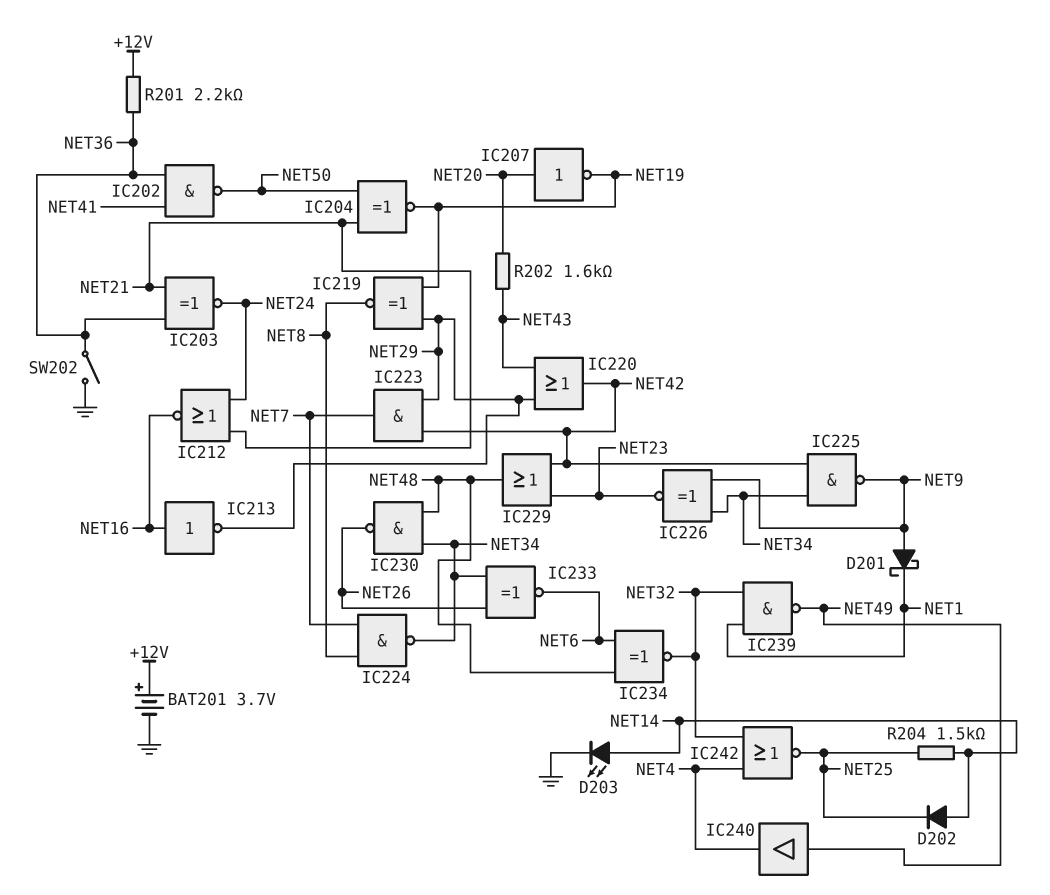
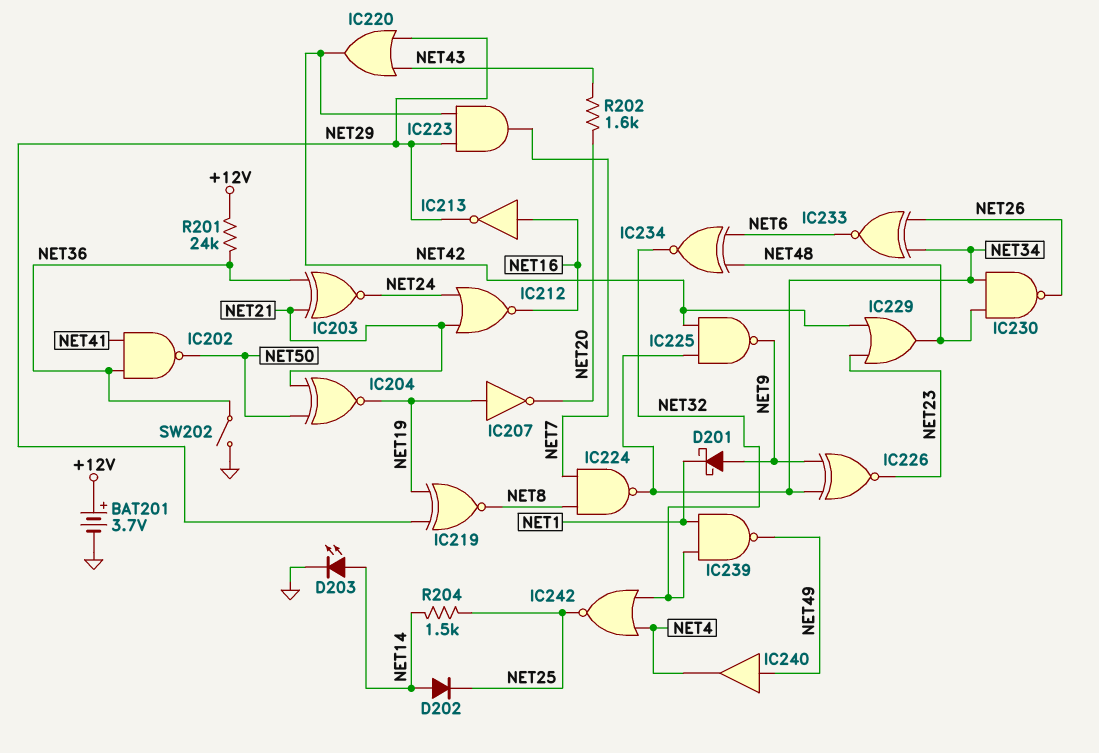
IC207: NOT (in NET20, out NET19) -> NOT (in NET19, out NET20)
R201: 2.2k (+12V, NET36) -> 24k (+12V, NET36)

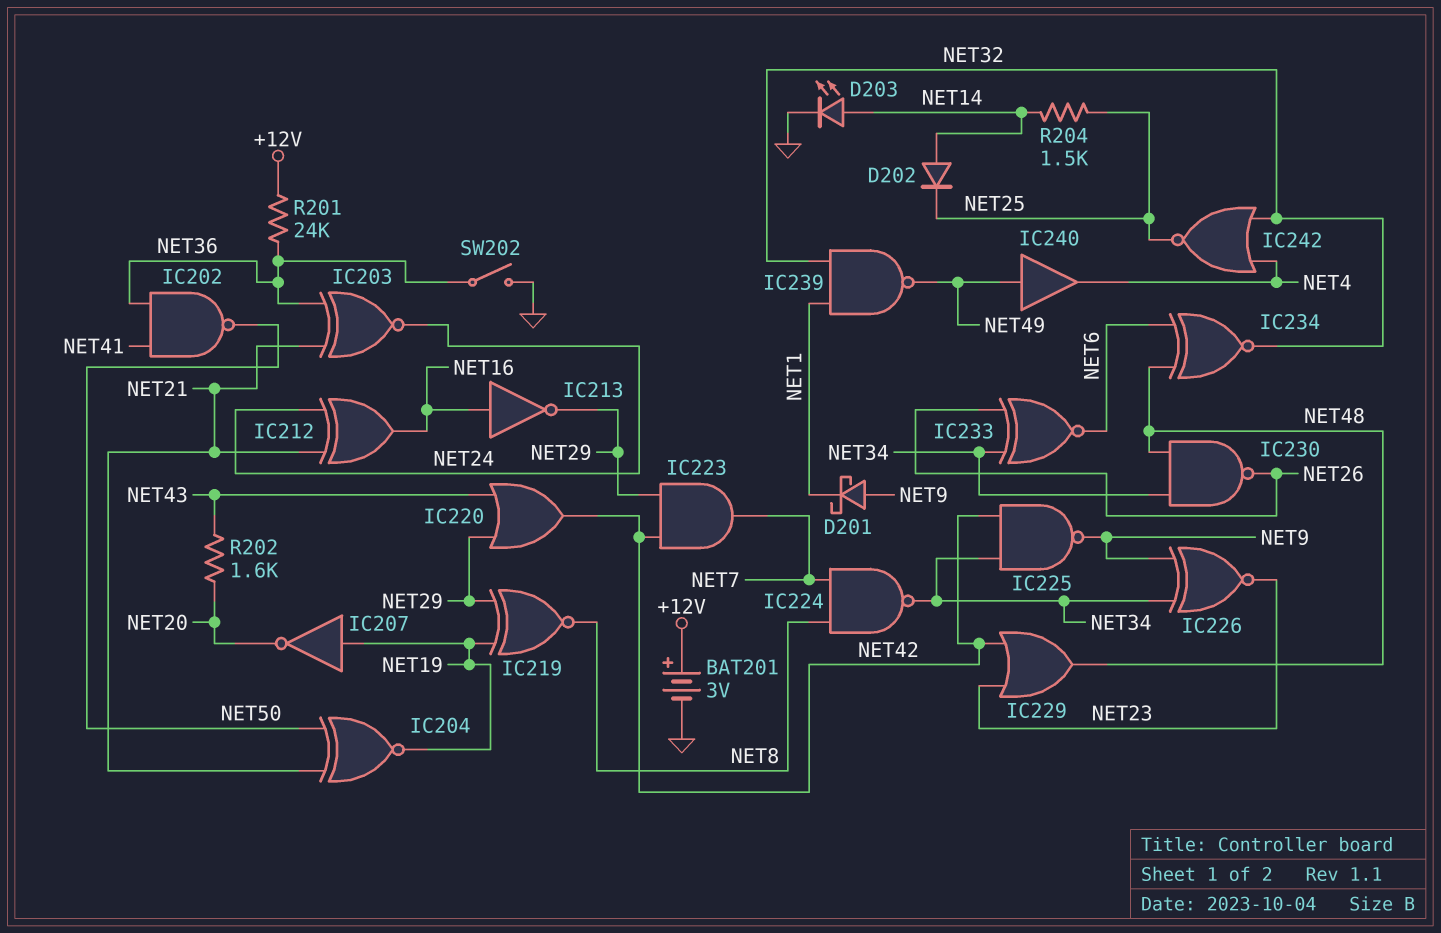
BAT201: 3.7V (plus +12V, minus GND) -> 3V (plus +12V, minus GND)
IC212: NOR (in NET21, in NET24, out NET16) -> XOR (in NET21, in NET24, out NET16)

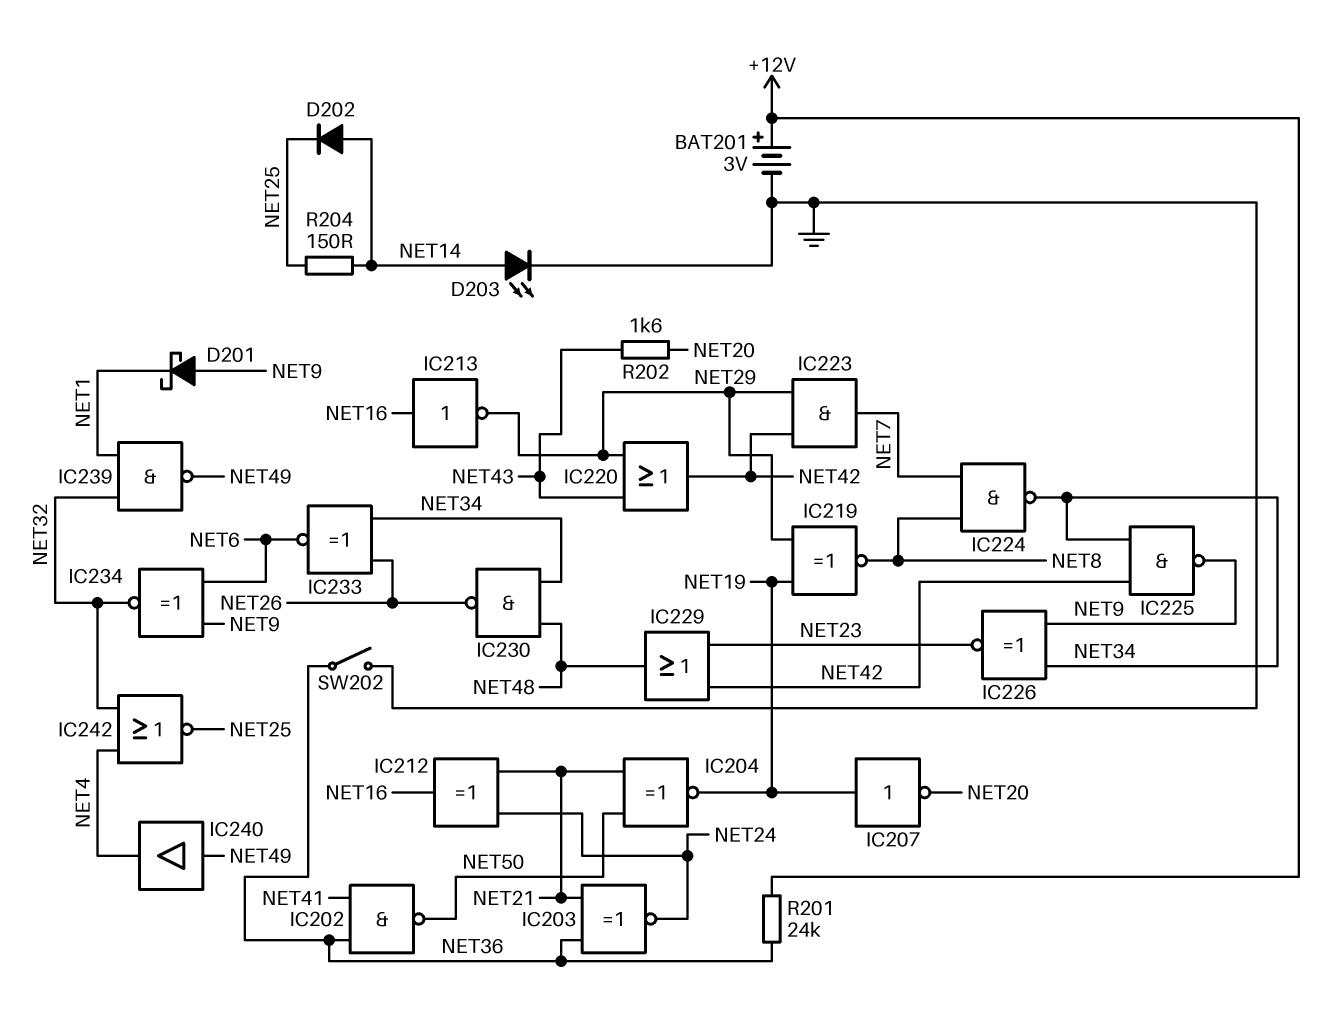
IC234: XNOR (in NET6, in NET48, out NET32) -> XNOR (in NET6, in NET9, out NET32)
R204: 1.5k (NET14, NET25) -> 150 (NET14, NET25)

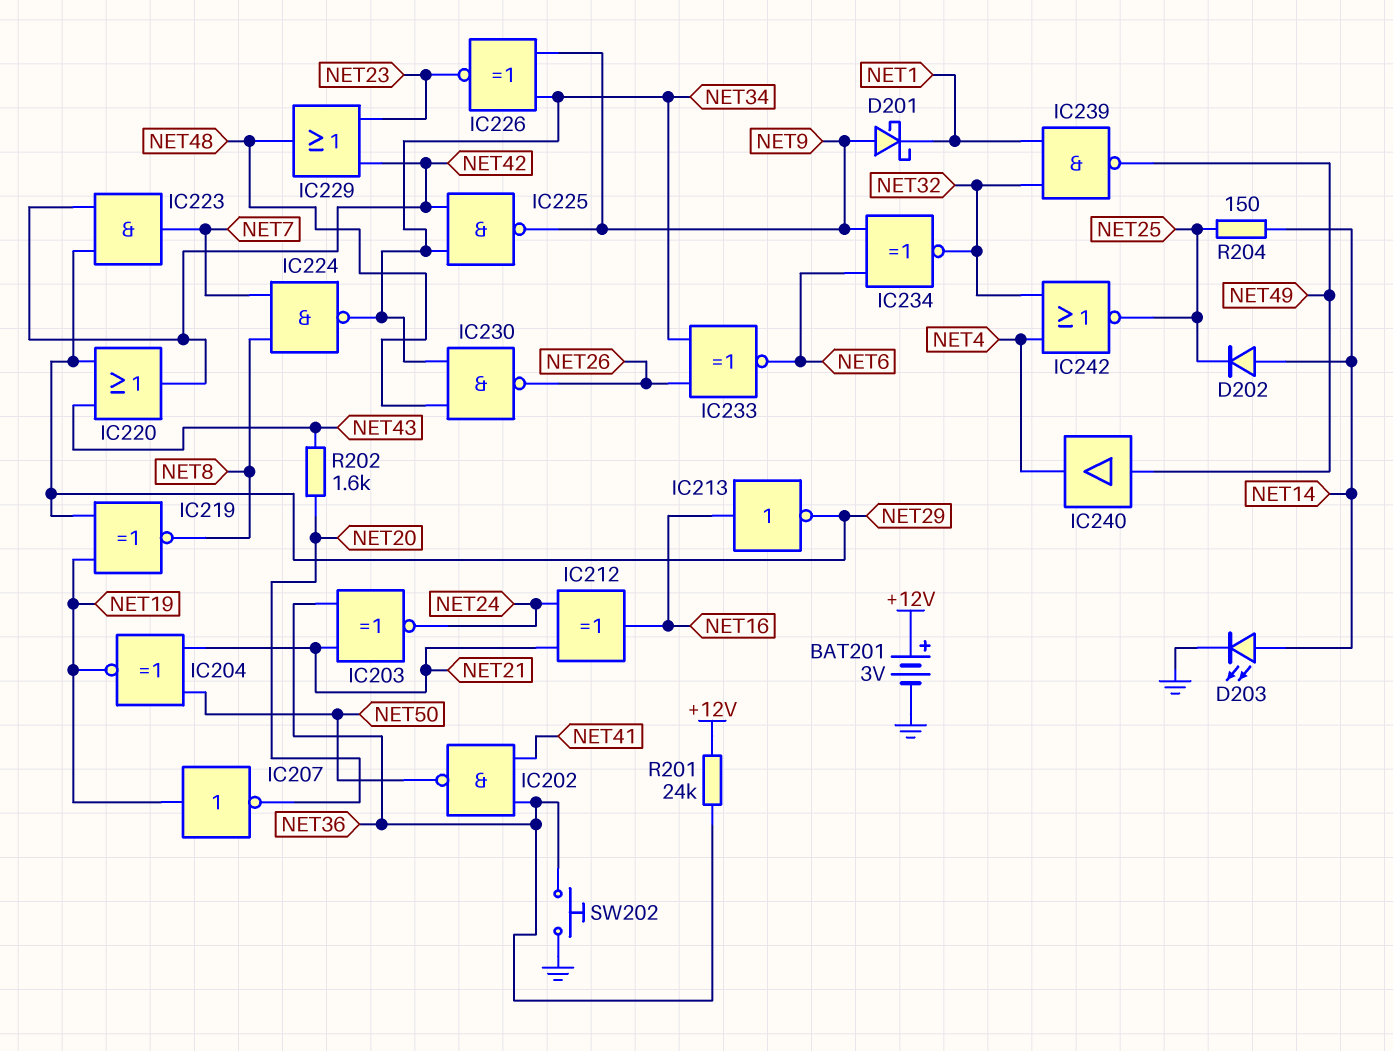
SW202: switch (GND, NET36) -> button (GND, NET36)

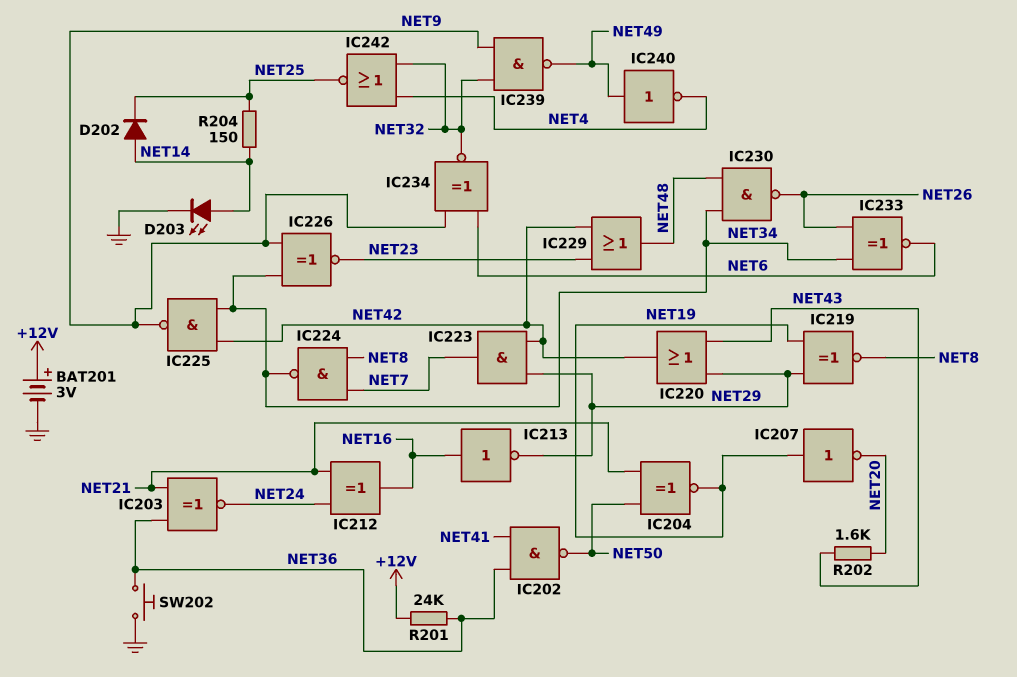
D201: schottky (A NET9, K NET1) -> none
IC239: NAND (in NET1, in NET32, out NET49) -> NAND (in NET9, in NET32, out NET49)
IC240: buffer (in NET49, out NET4) -> NOT (in NET49, out NET4)

